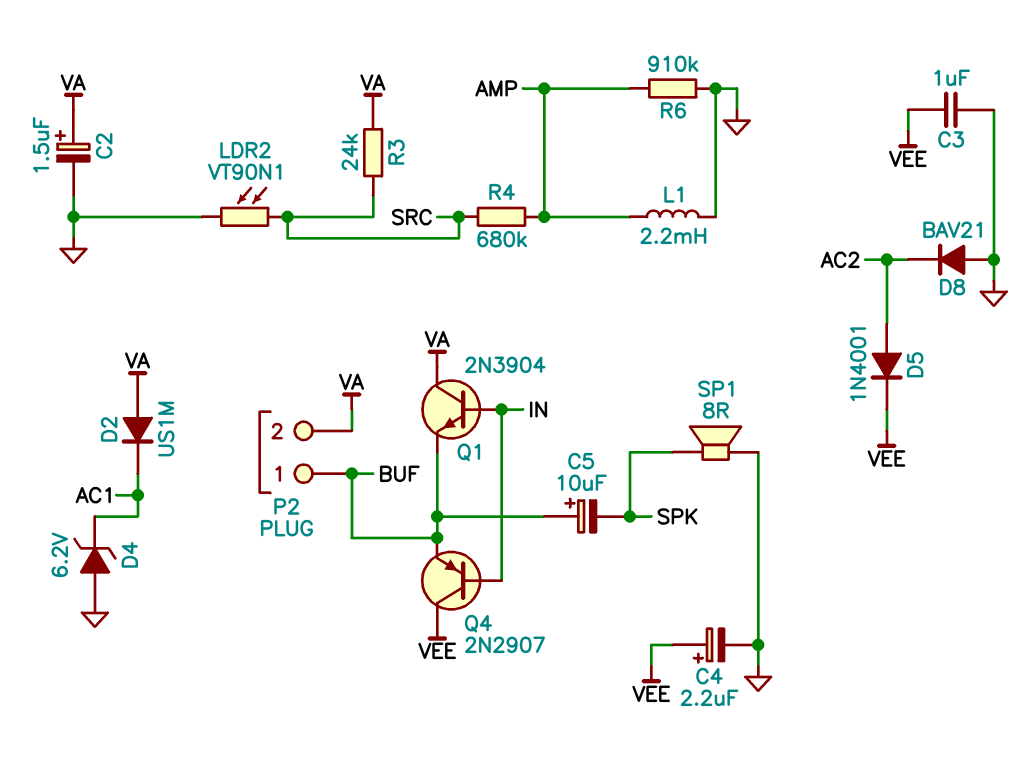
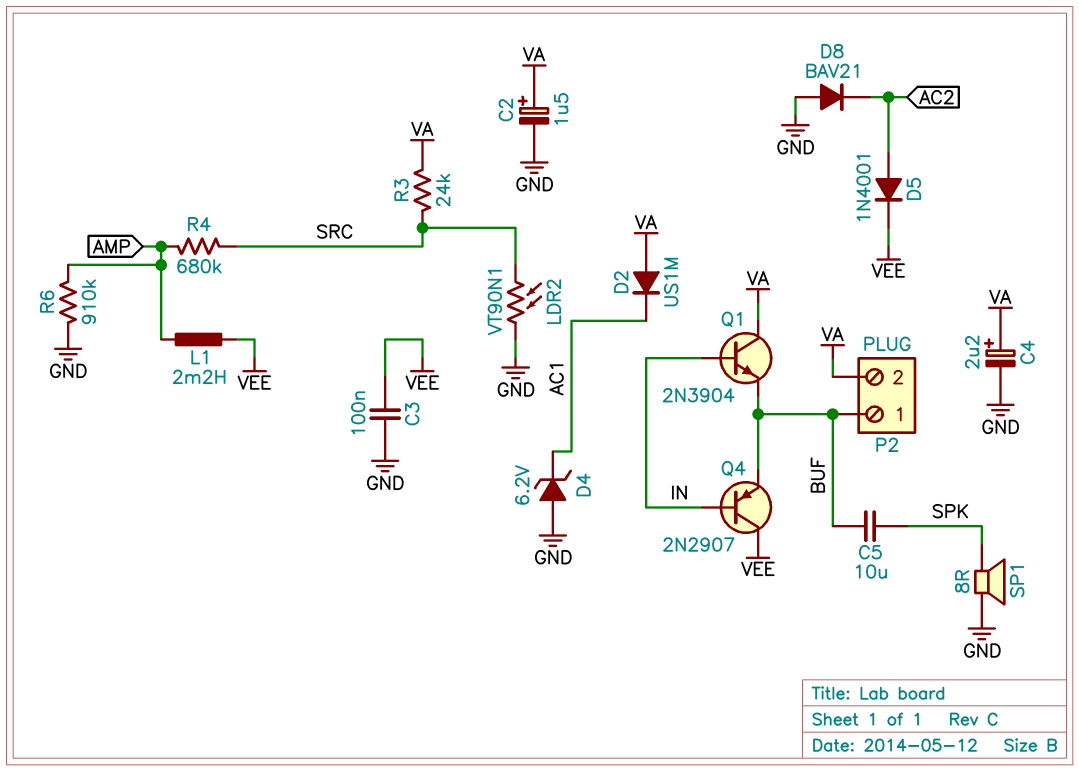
C3: 1uF (GND, VEE) -> 100nF (GND, VEE)
C4: 2.2uF (plus VEE, minus GND) -> 2.2uF (plus VA, minus GND)
C5: 10uF (plus BUF, minus SPK) -> 10uF (BUF, SPK)
L1: 2.2mH (AMP, GND) -> 2.2mH (AMP, VEE)

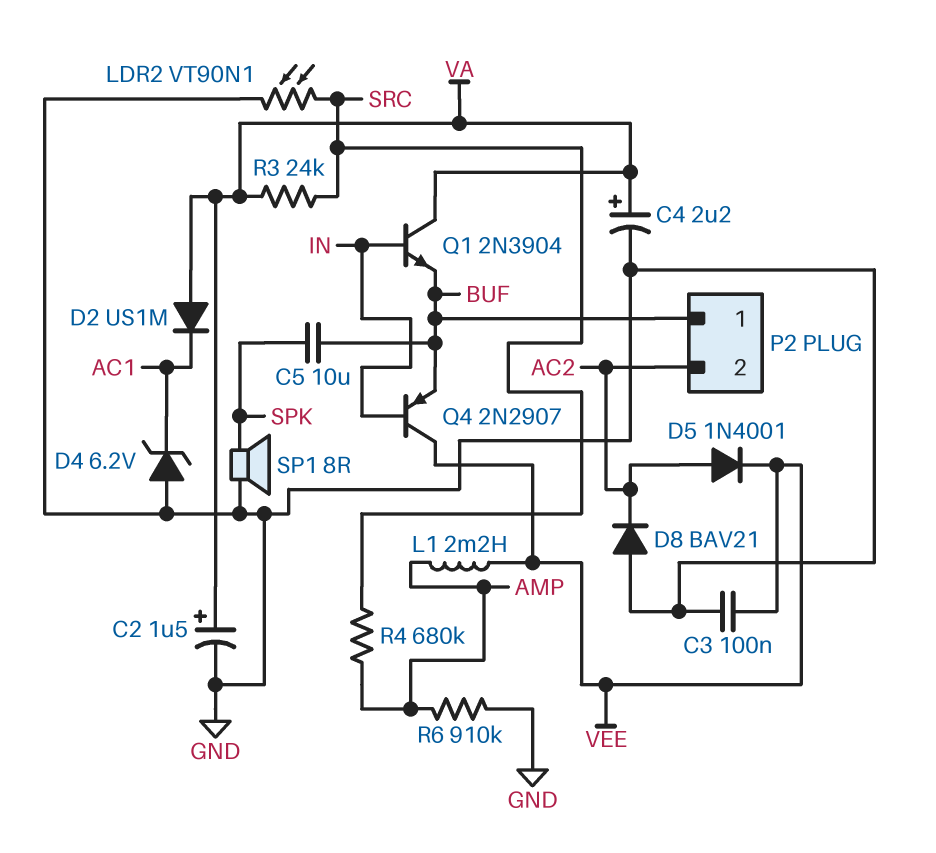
P2 pin 2: VA -> AC2

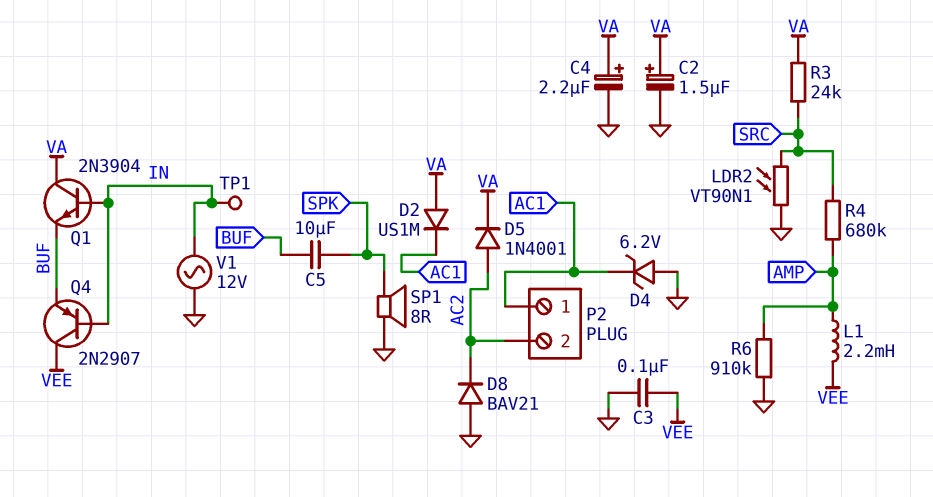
D5: diode 1N4001 (A AC2, K VEE) -> diode 1N4001 (A AC2, K VA)
P2 pin 1: BUF -> AC1
TP1: none -> test point (IN)
V1: none -> AC 12V (GND, IN)

